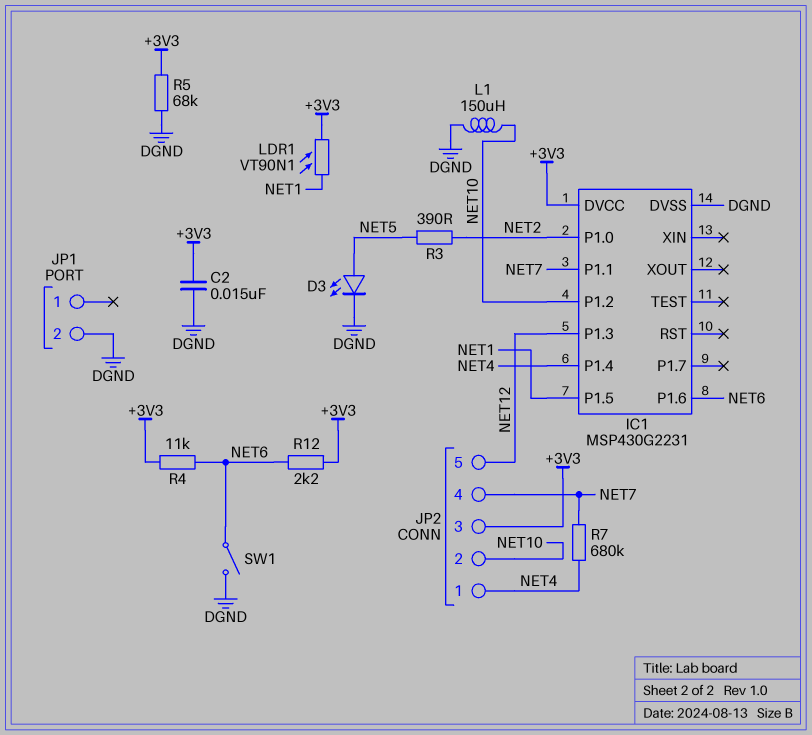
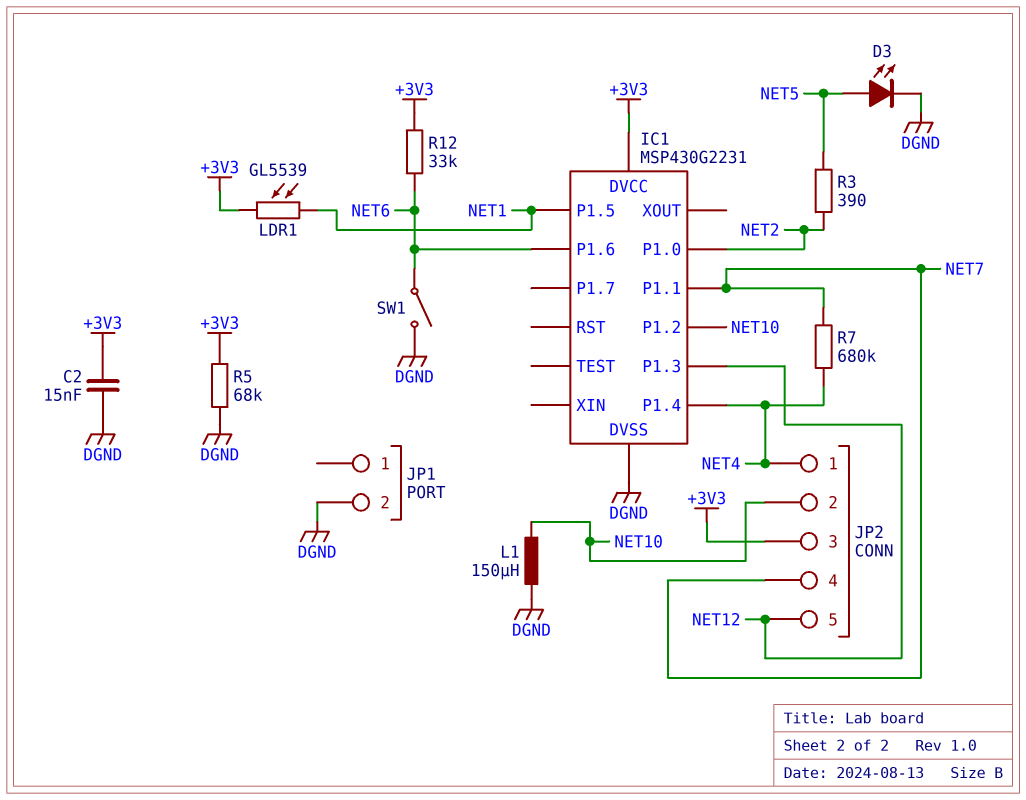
LDR1: VT90N1 (+3V3, NET1) -> GL5539 (+3V3, NET1)
R4: 11k (+3V3, NET6) -> none
R12: 2.2k (+3V3, NET6) -> 33k (+3V3, NET6)

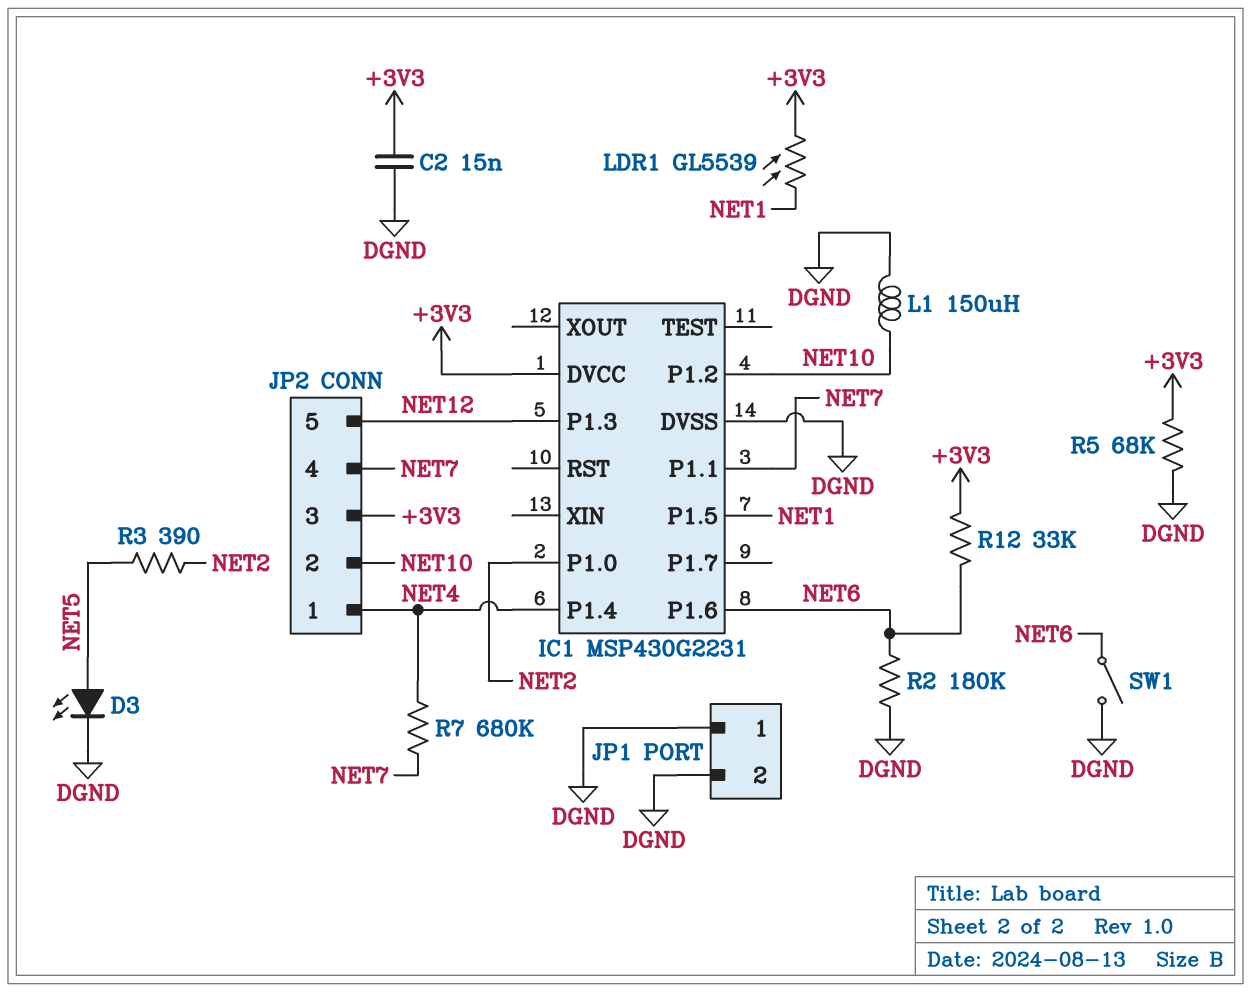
JP1 pin 1: none -> DGND
R2: none -> 180k (DGND, NET6)

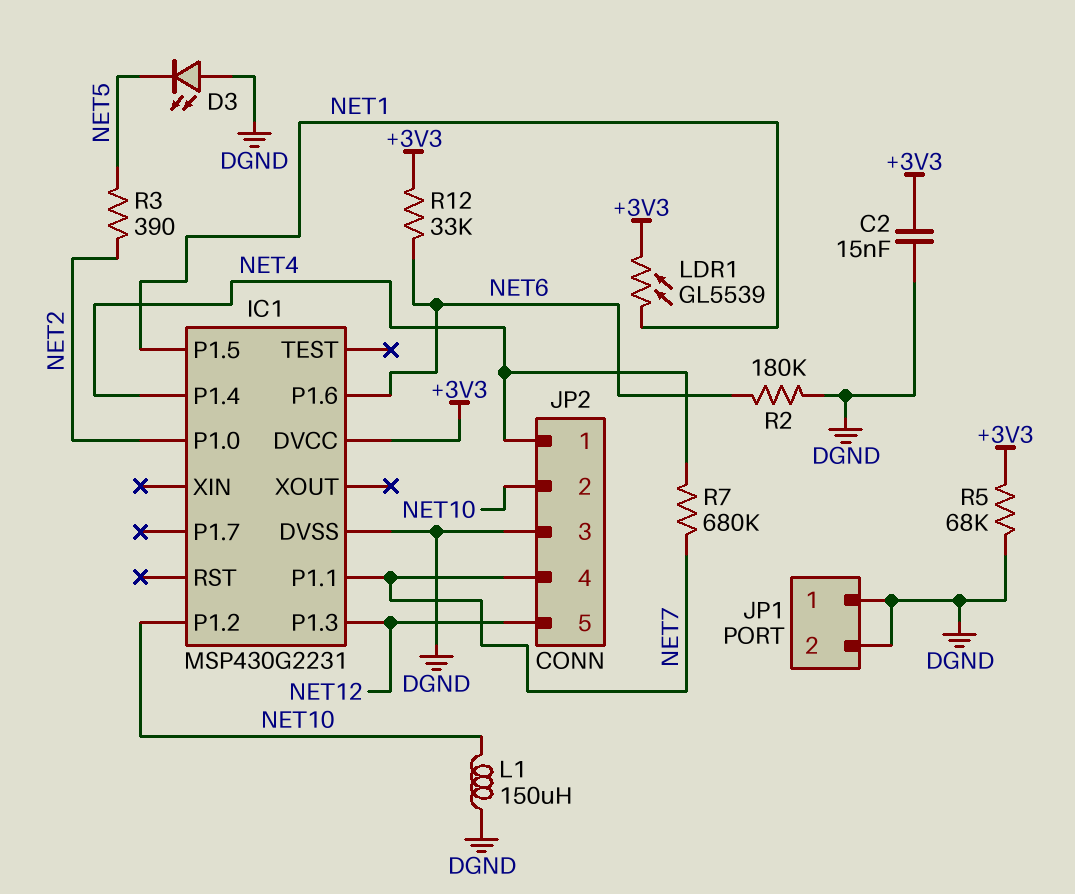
D3: LED (A NET5, K DGND) -> LED (A DGND, K NET5)
JP2 pin 3: +3V3 -> DGND
SW1: switch (DGND, NET6) -> none

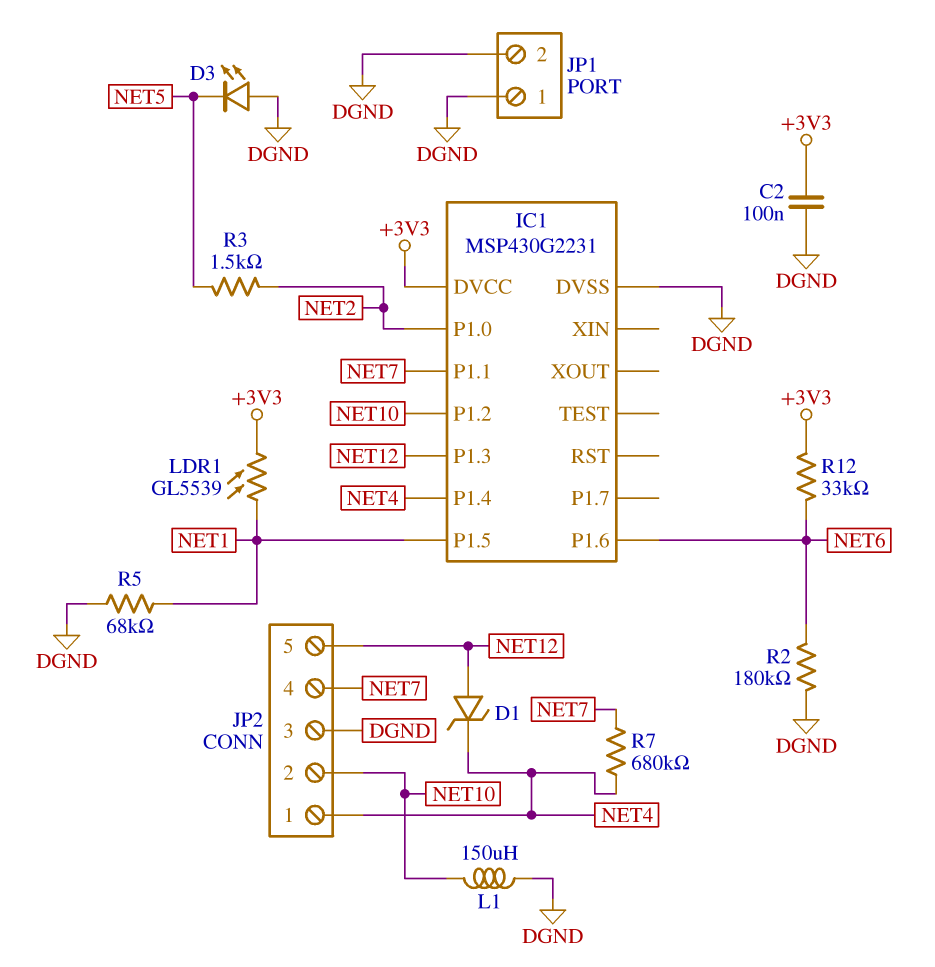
C2: 15nF (+3V3, DGND) -> 100nF (+3V3, DGND)
D1: none -> zener (A NET12, K NET4)
R3: 390 (NET2, NET5) -> 1.5k (NET2, NET5)
R5: 68k (+3V3, DGND) -> 68k (DGND, NET1)

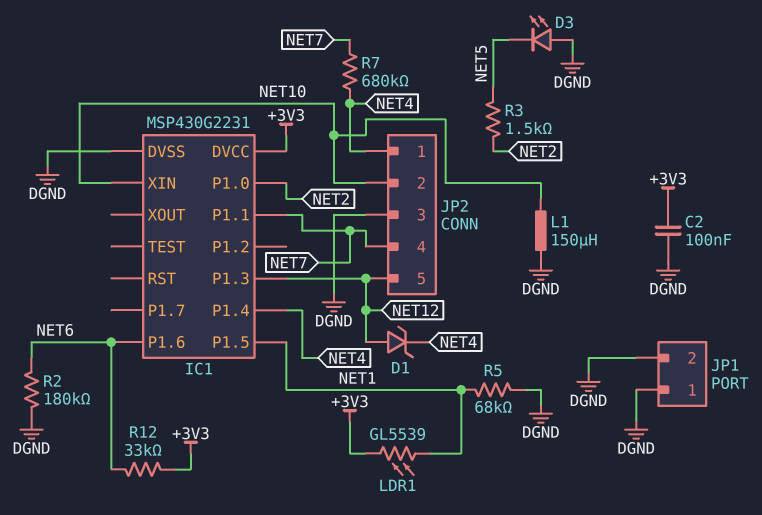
IC1 pin P1.2: NET10 -> none
IC1 pin XIN: none -> NET10

